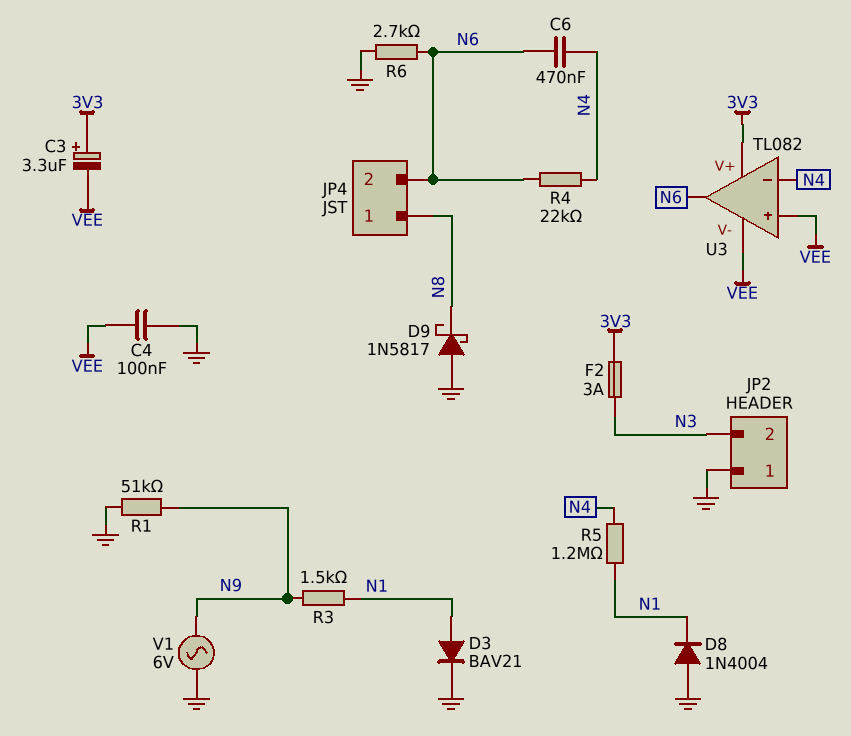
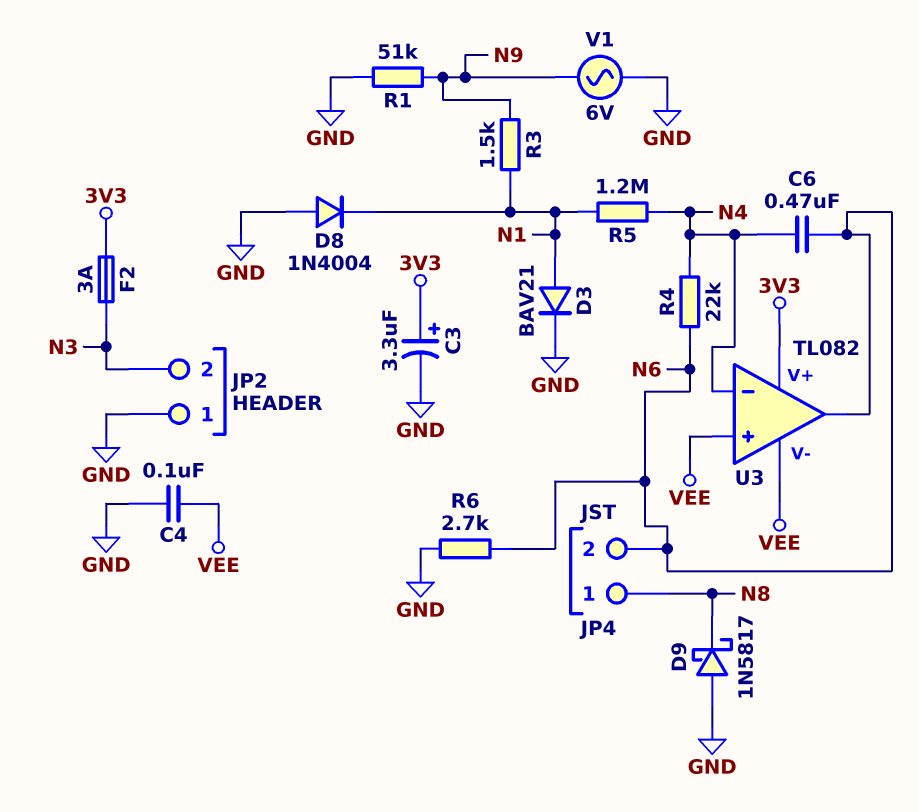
C3: 3.3uF (plus 3V3, minus VEE) -> 3.3uF (plus 3V3, minus GND)

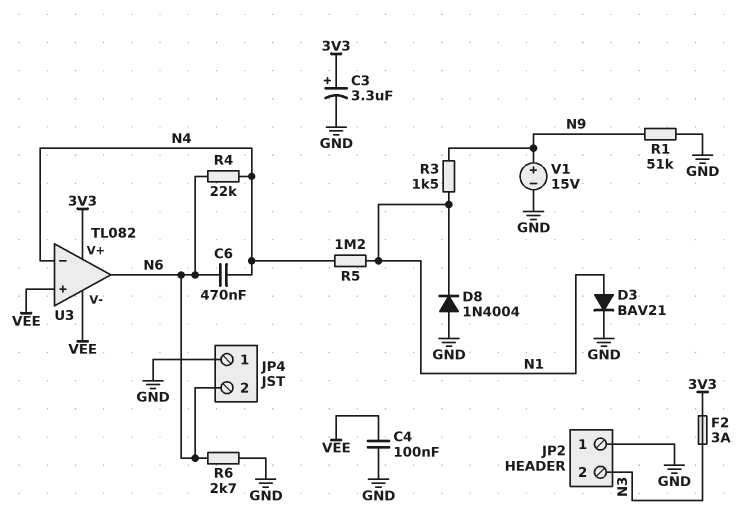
D9: schottky 1N5817 (A GND, K N8) -> none
JP4 pin 1: N8 -> GND
V1: AC 6V (GND, N9) -> 15V (plus N9, minus GND)

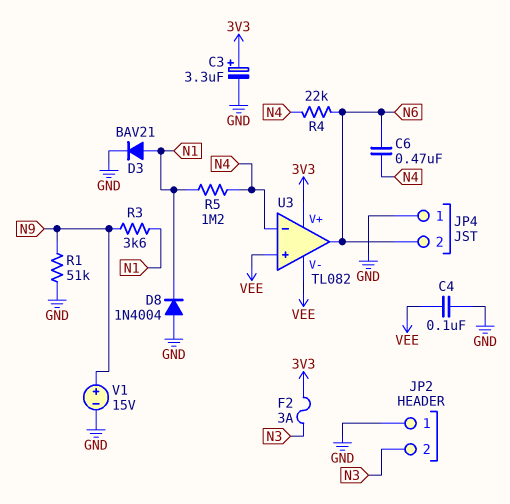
R3: 1.5k (N1, N9) -> 3.6k (N1, N9)
R6: 2.7k (GND, N6) -> none

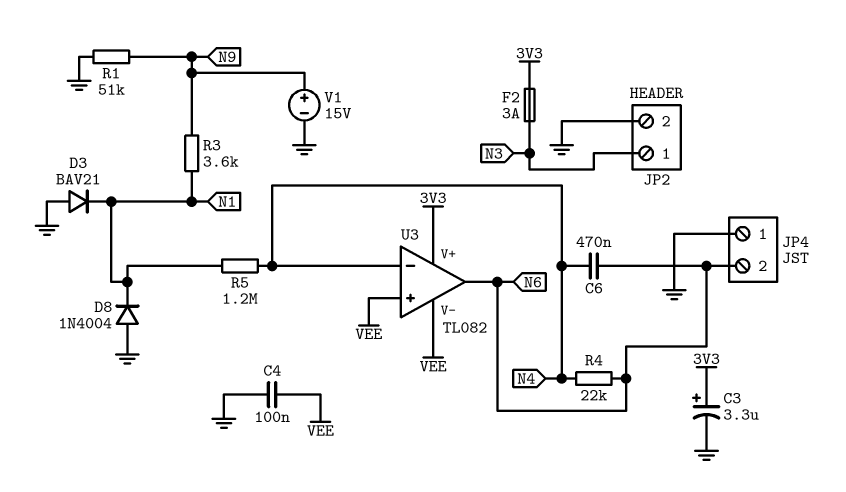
D3: diode BAV21 (A N1, K GND) -> diode BAV21 (A GND, K N1)
JP2 pin 1: GND -> N3
JP2 pin 2: N3 -> GND

